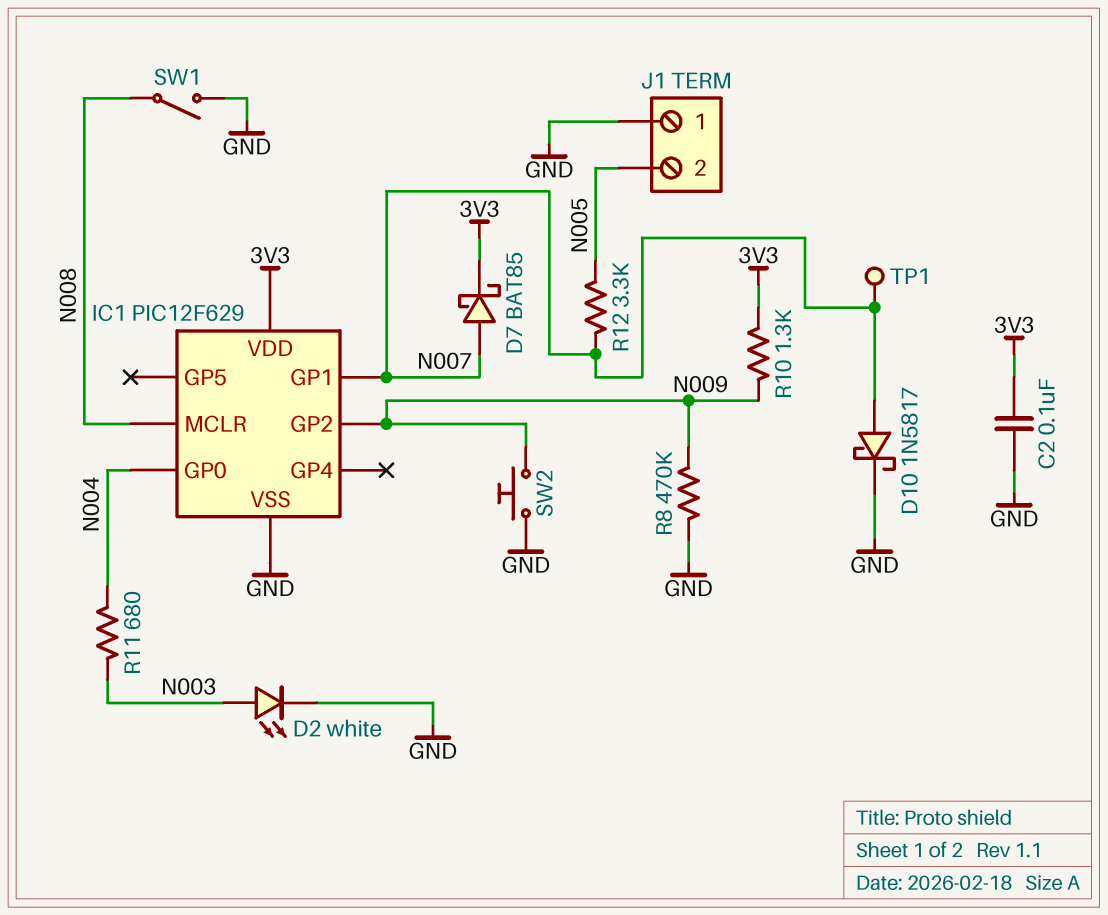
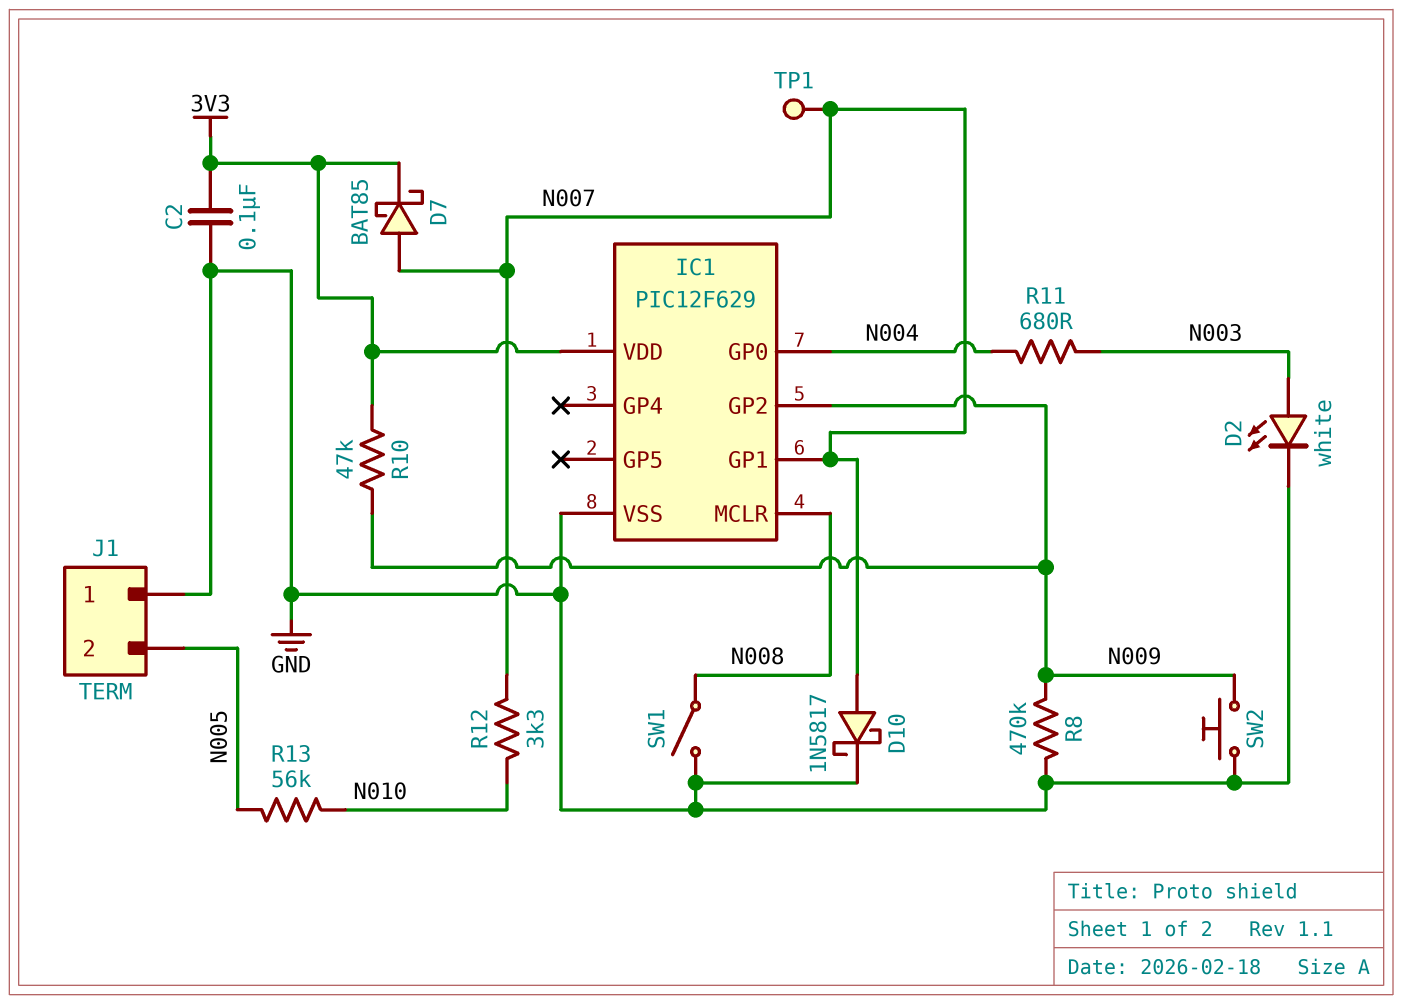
R10: 1.3k (3V3, N009) -> 47k (3V3, N009)
R12: 3.3k (N005, N007) -> 3.3k (N007, N010)
R13: none -> 56k (N005, N010)

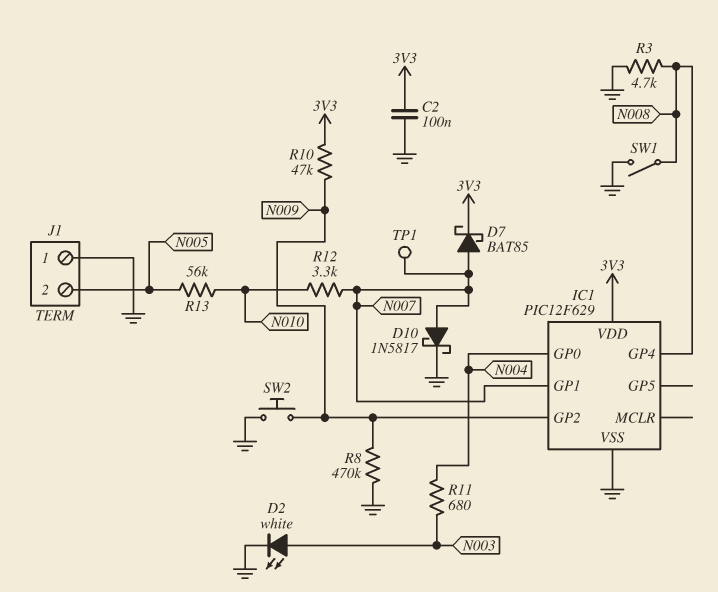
IC1 pin GP4: none -> N008
IC1 pin MCLR: N008 -> none
R3: none -> 4.7k (GND, N008)

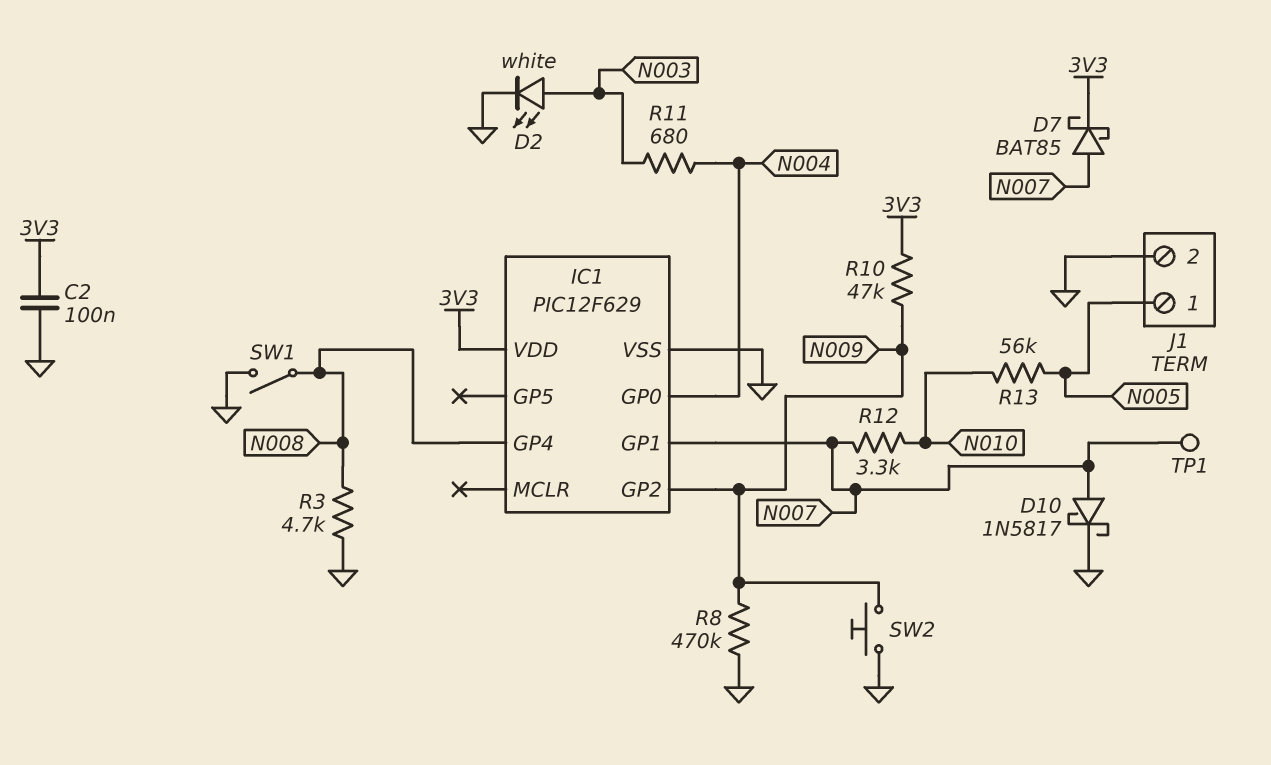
J1 pin 1: GND -> N005
J1 pin 2: N005 -> GND

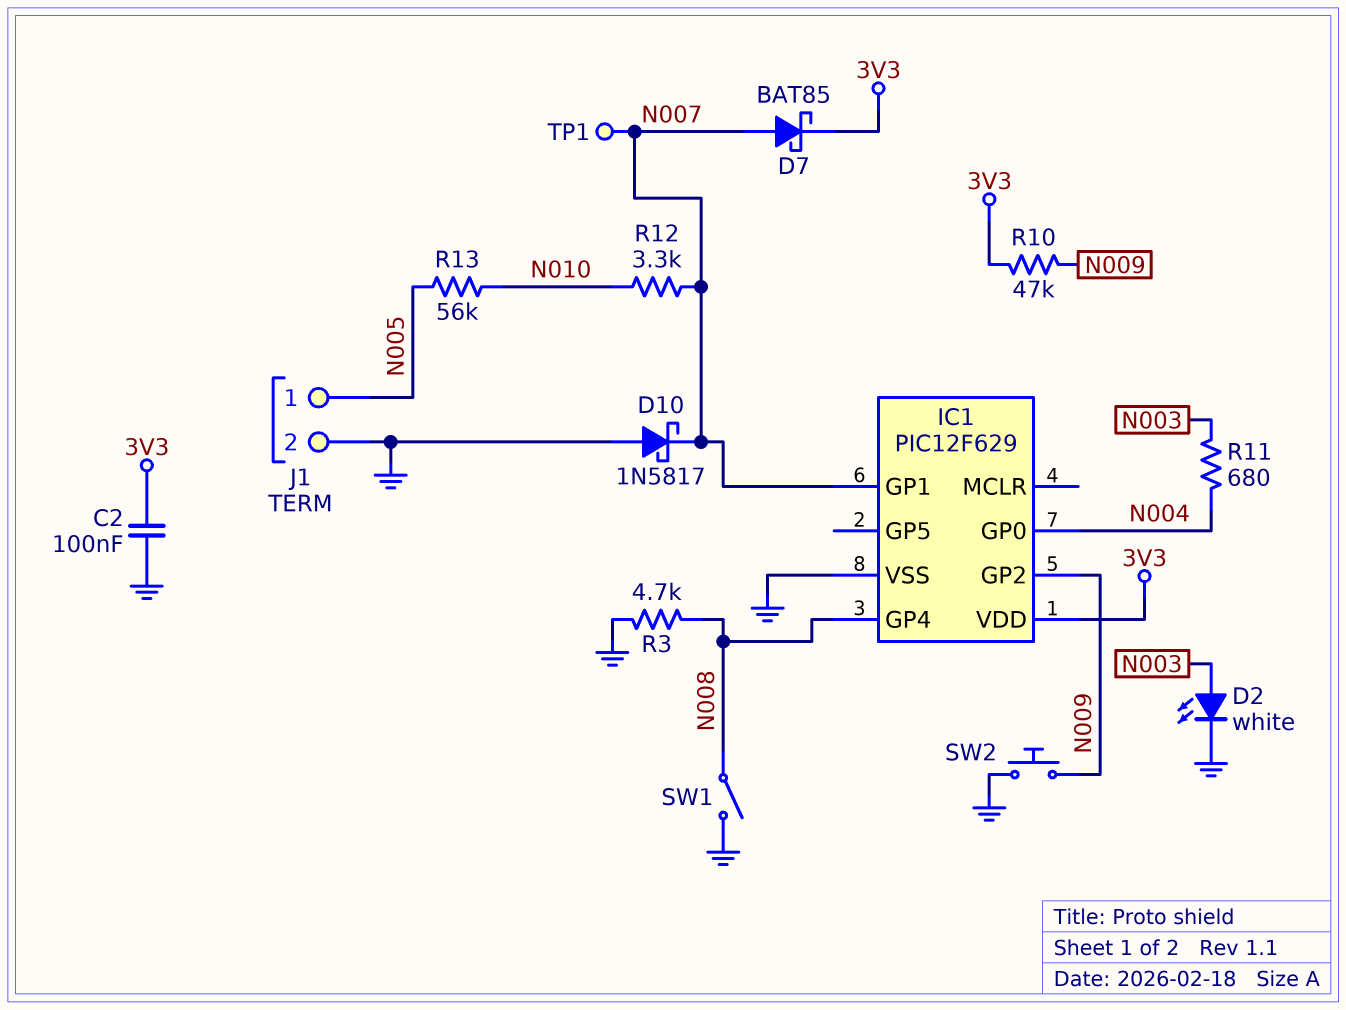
D10: schottky 1N5817 (A N007, K GND) -> schottky 1N5817 (A GND, K N007)
R8: 470k (GND, N009) -> none

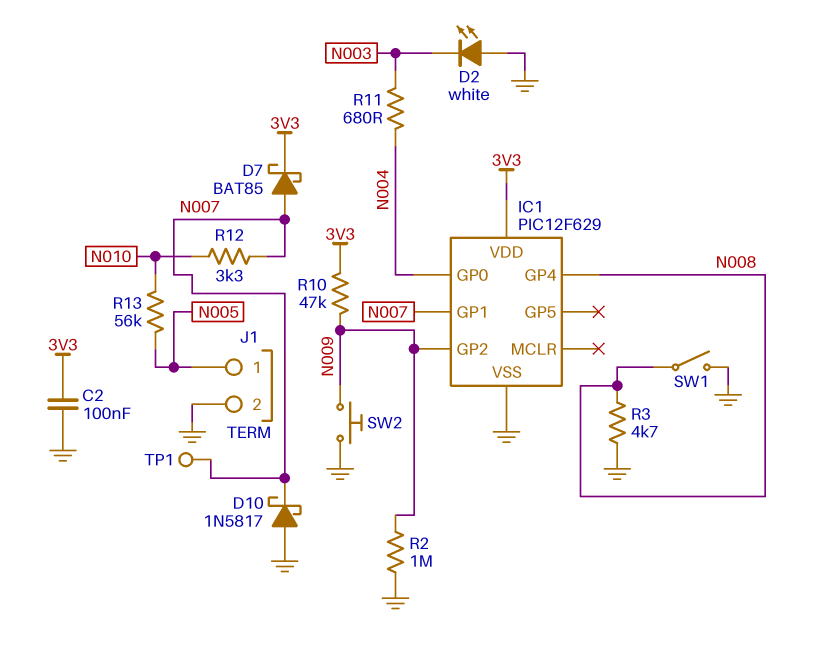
D2: LED white (A N003, K GND) -> LED white (A GND, K N003)
R2: none -> 1M (GND, N009)

